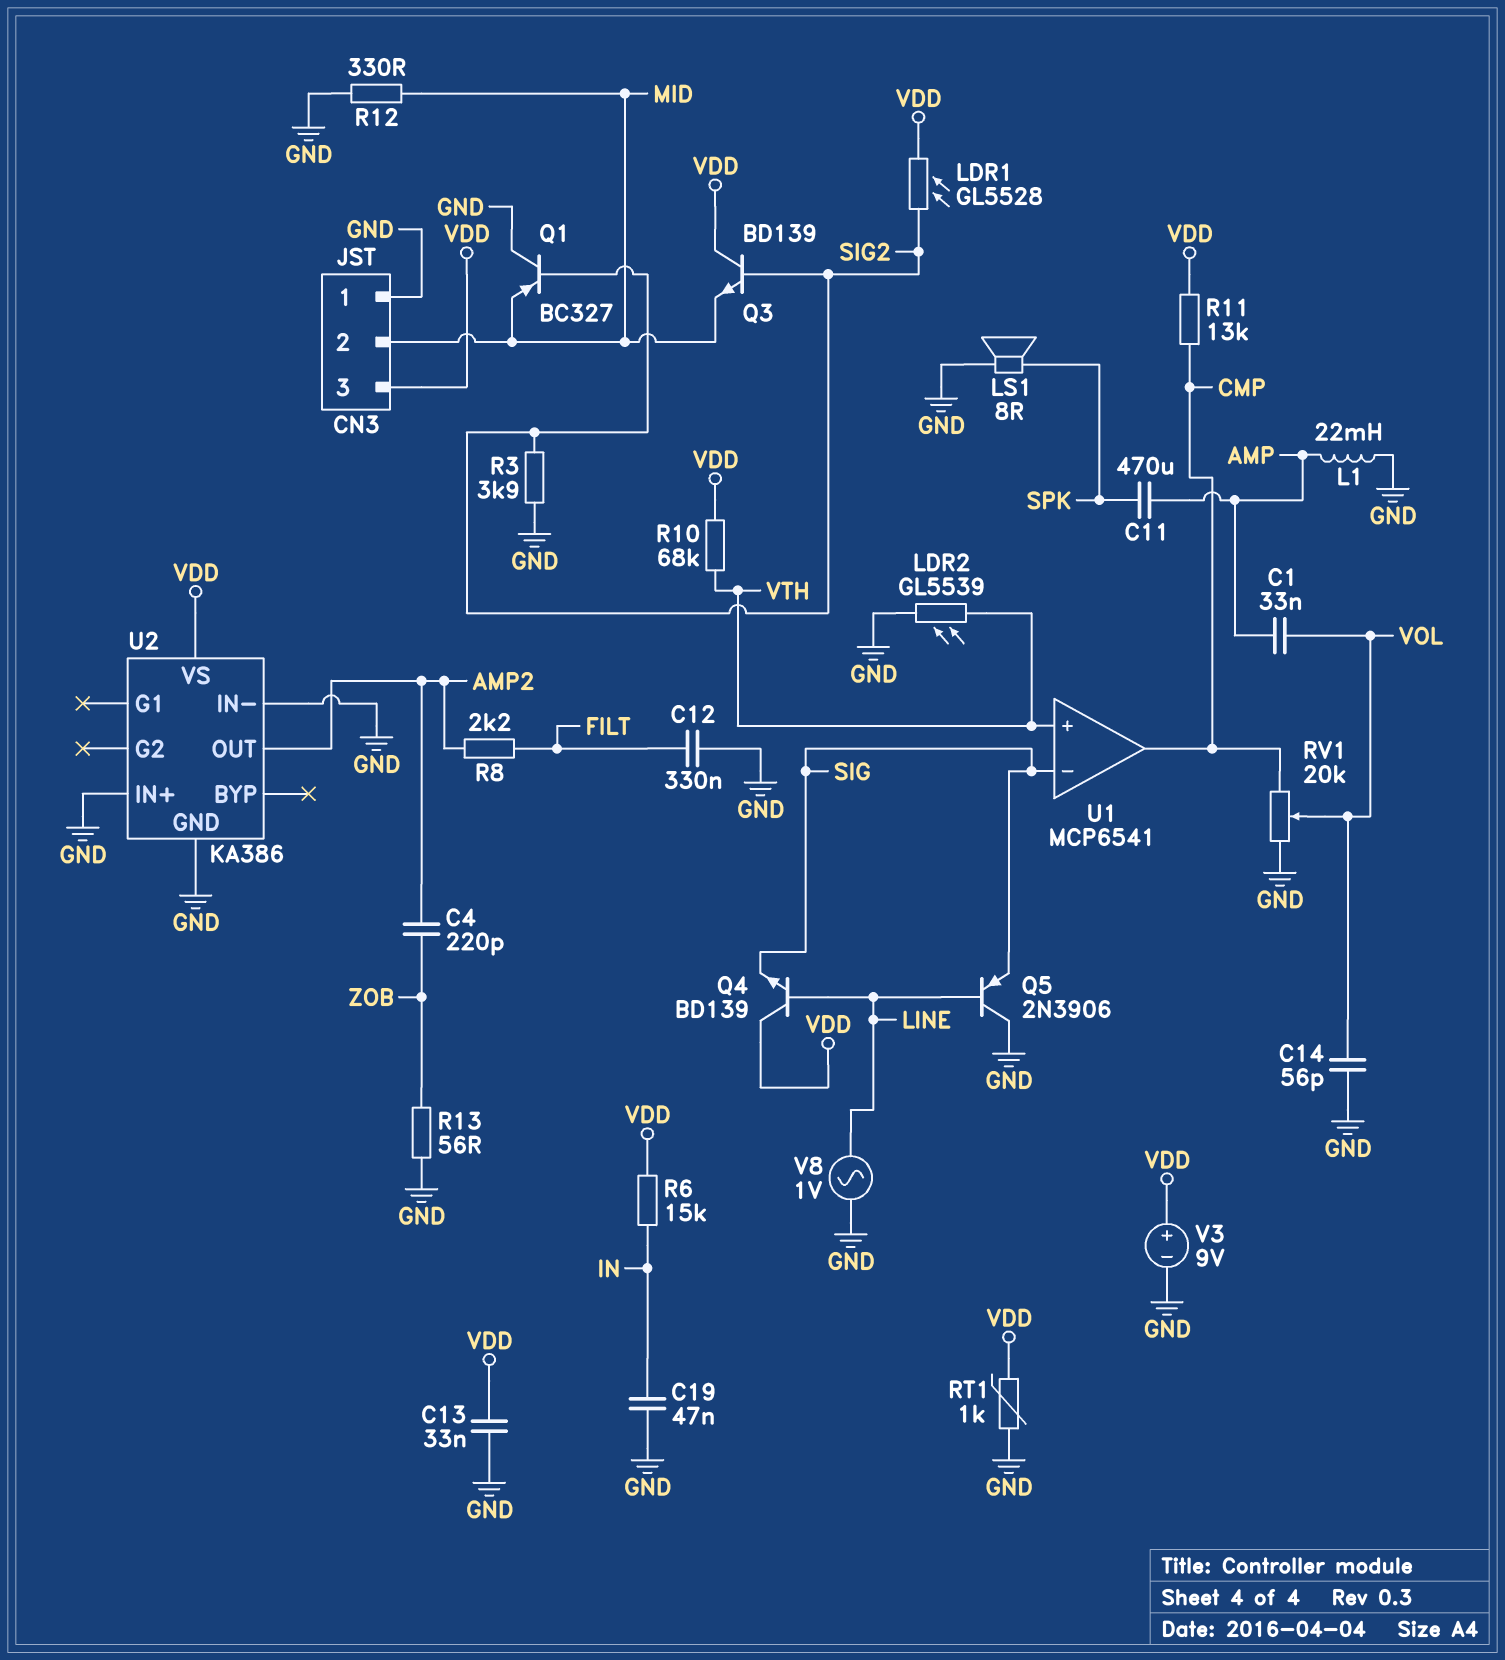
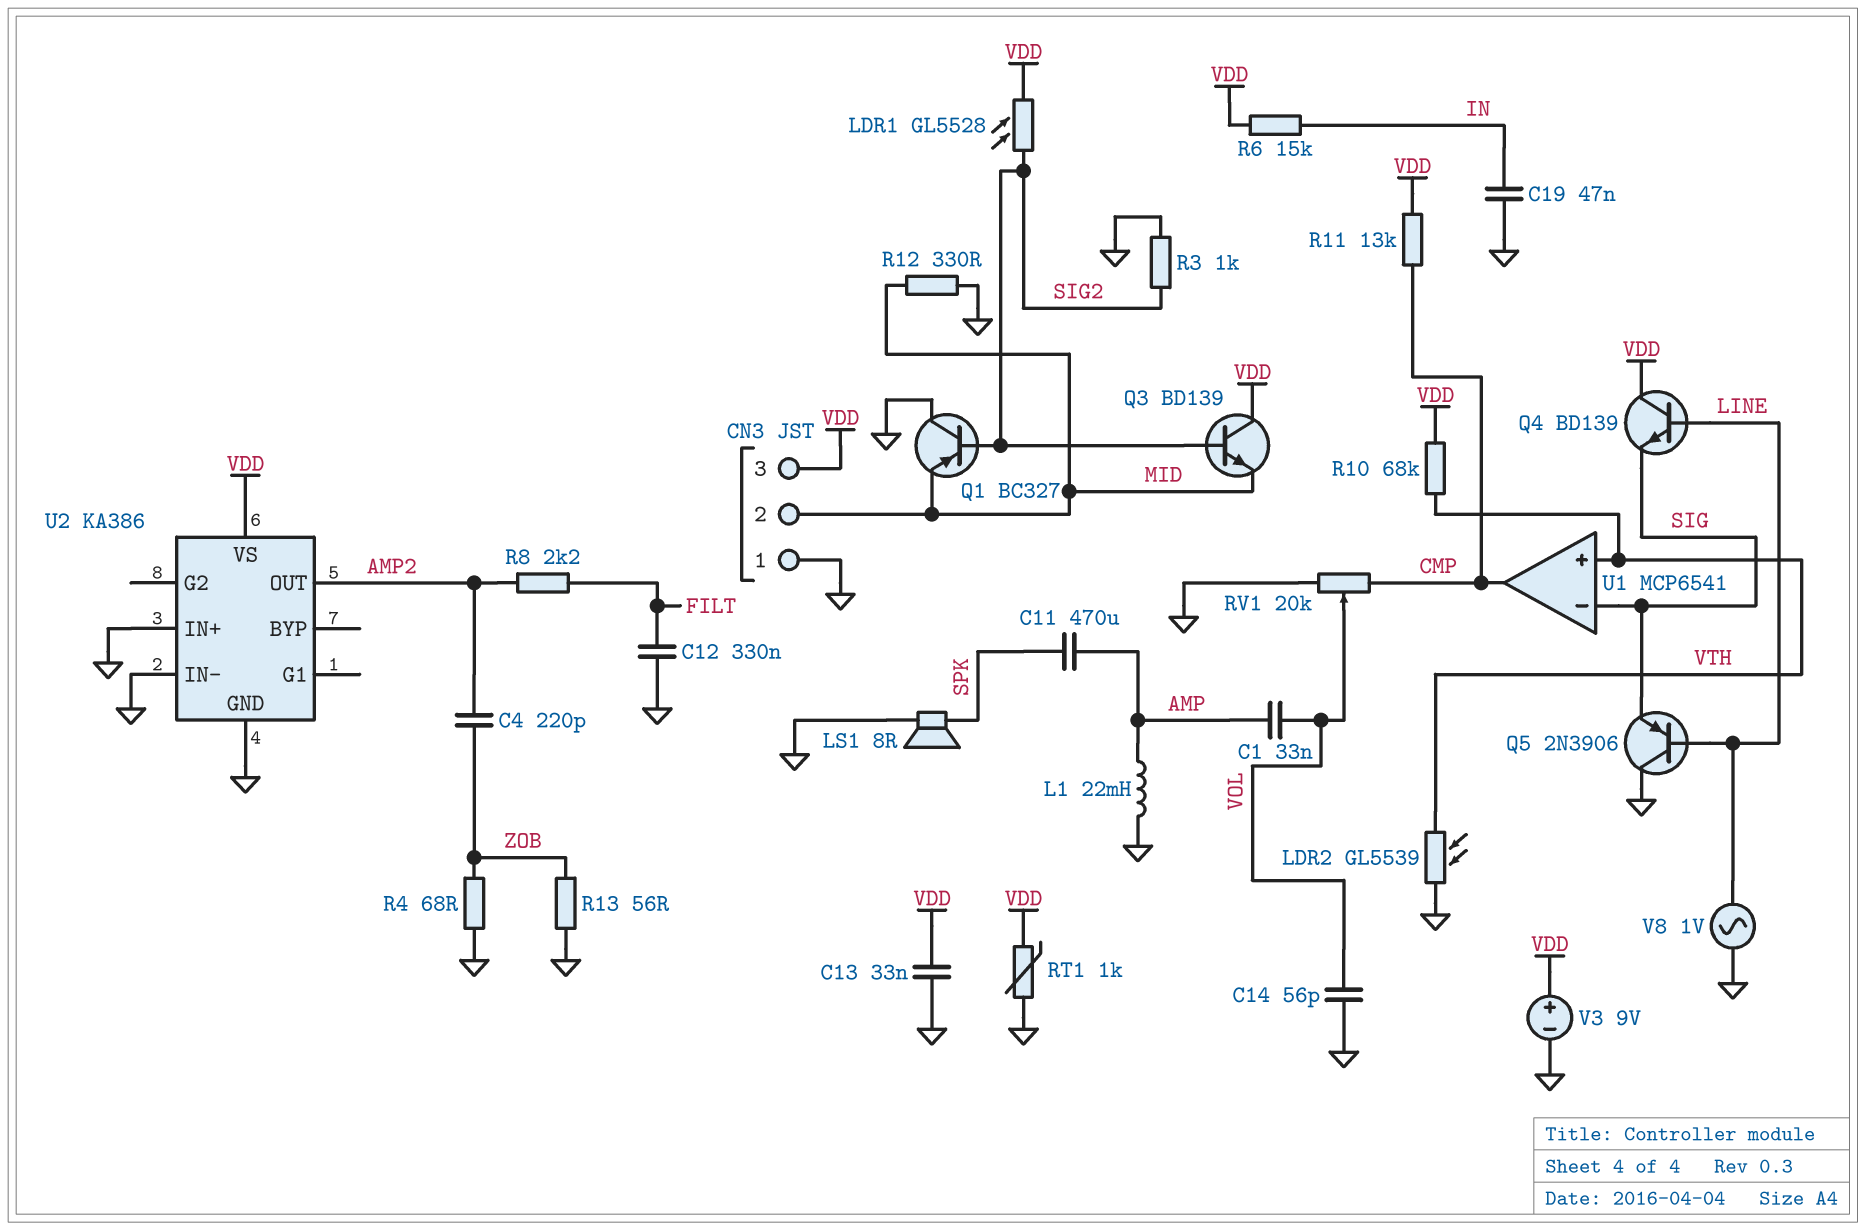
R3: 3.9k (GND, SIG2) -> 1k (GND, SIG2)
R4: none -> 68 (GND, ZOB)

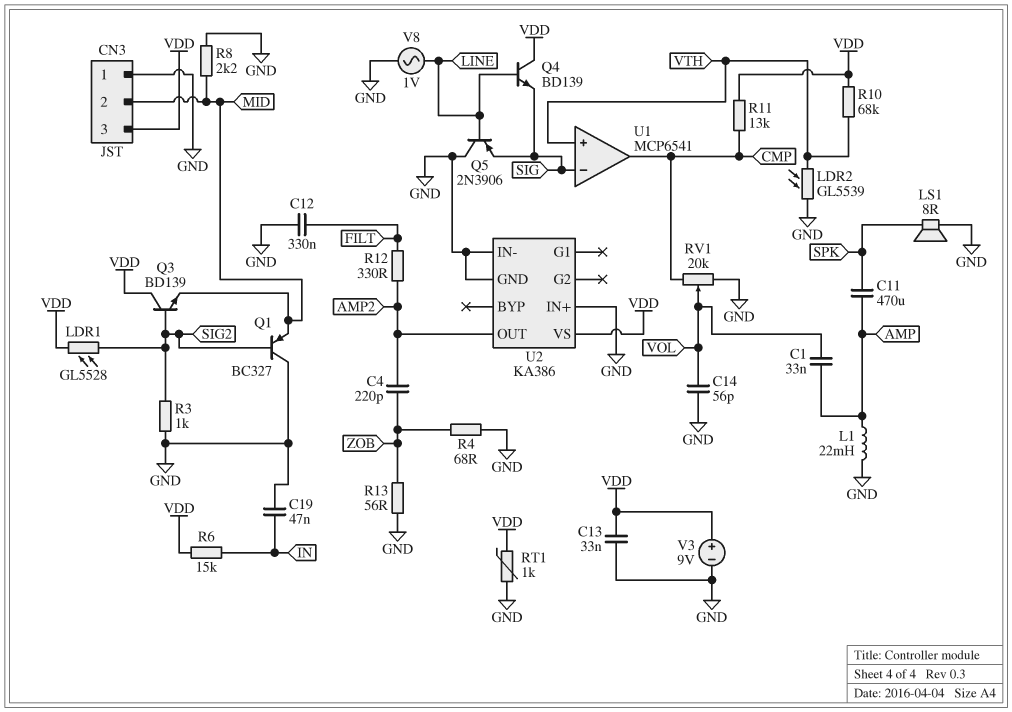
R8: 2.2k (AMP2, FILT) -> 2.2k (GND, MID)
R12: 330 (GND, MID) -> 330 (AMP2, FILT)

